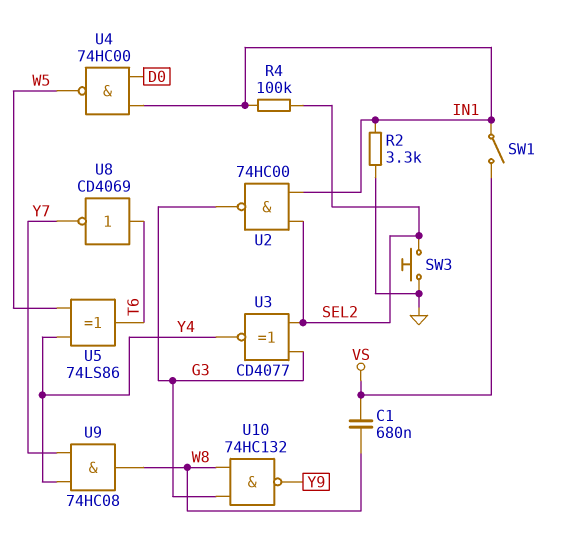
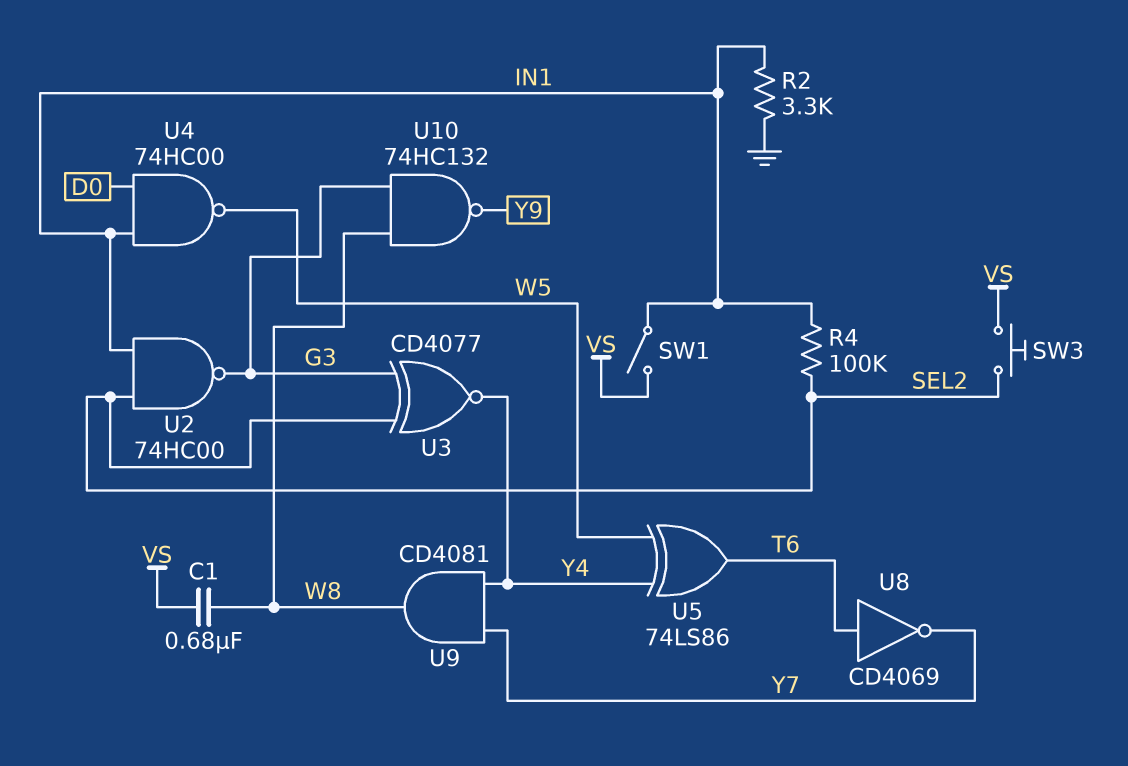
SW3: button (GND, SEL2) -> button (SEL2, VS)
U9: AND 74HC08 (in Y4, in Y7, out W8) -> AND CD4081 (in Y4, in Y7, out W8)

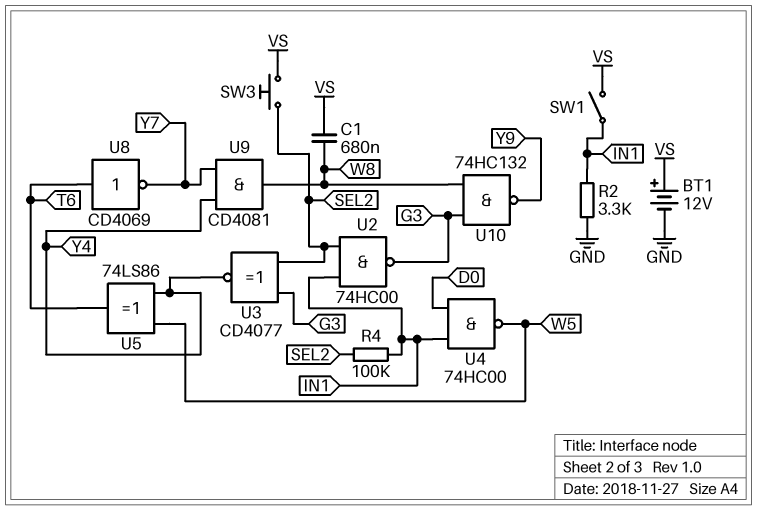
BT1: none -> 12V (plus VS, minus GND)

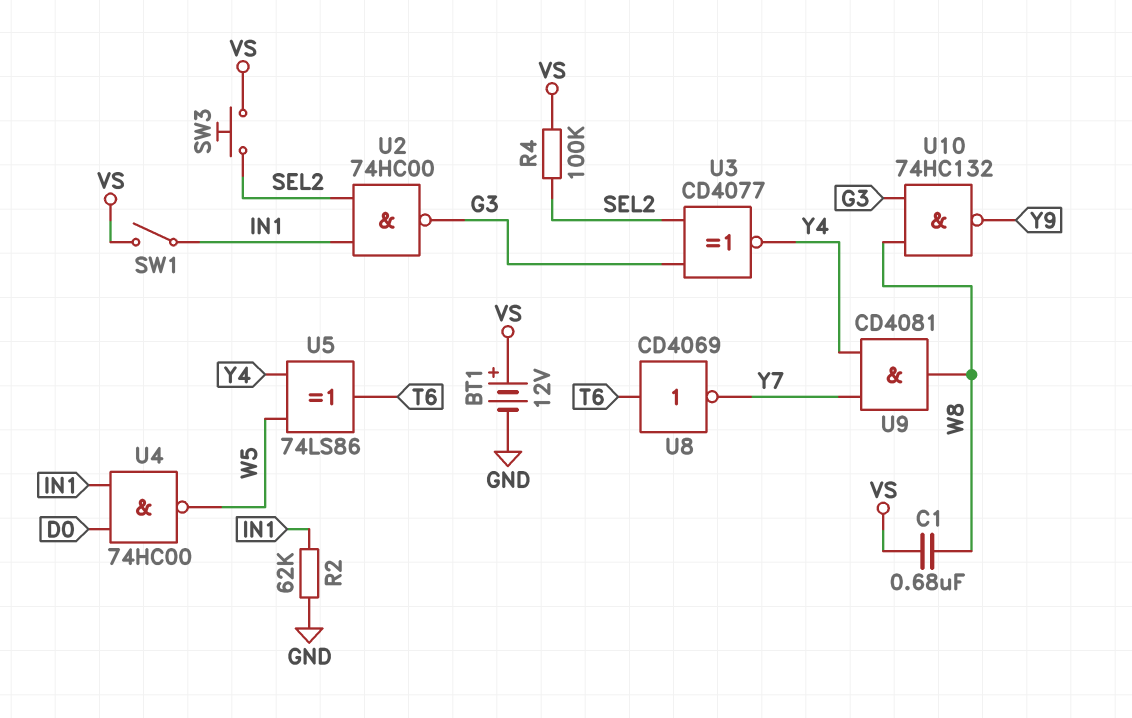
R2: 3.3k (GND, IN1) -> 62k (GND, IN1)
R4: 100k (IN1, SEL2) -> 100k (SEL2, VS)

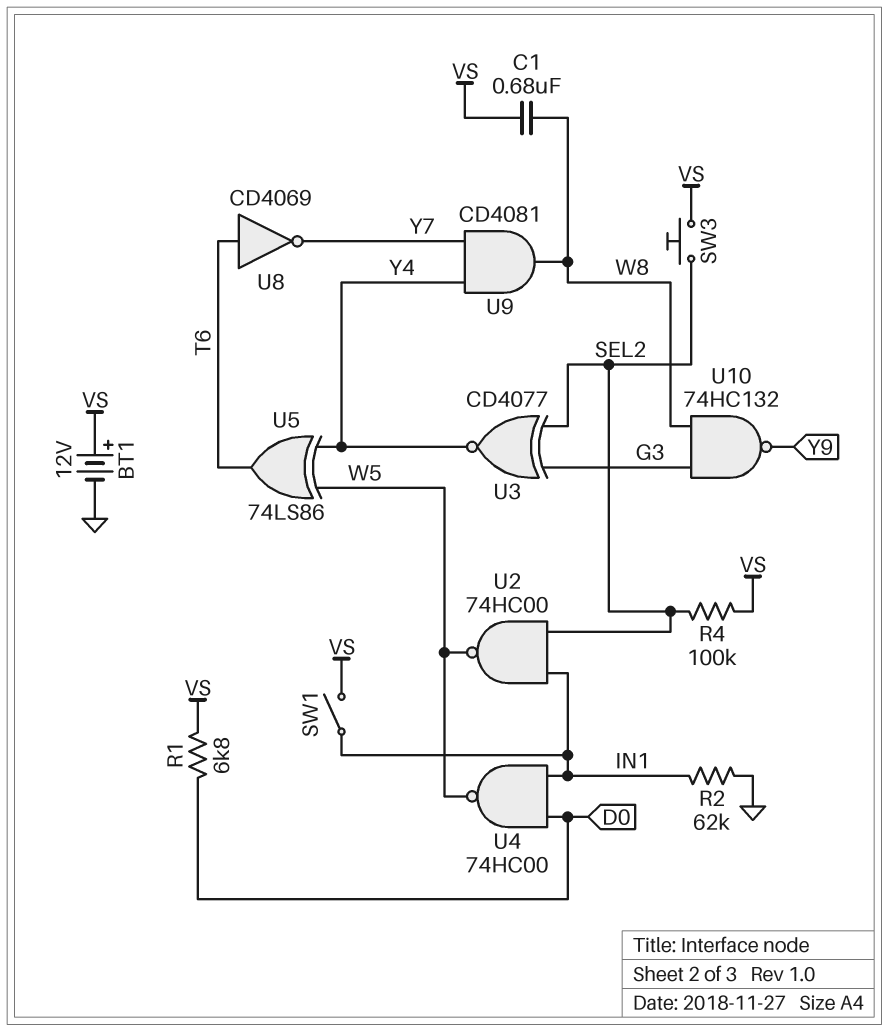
R1: none -> 6.8k (D0, VS)
U2: NAND 74HC00 (in IN1, in SEL2, out G3) -> NAND 74HC00 (in IN1, in SEL2, out W5)

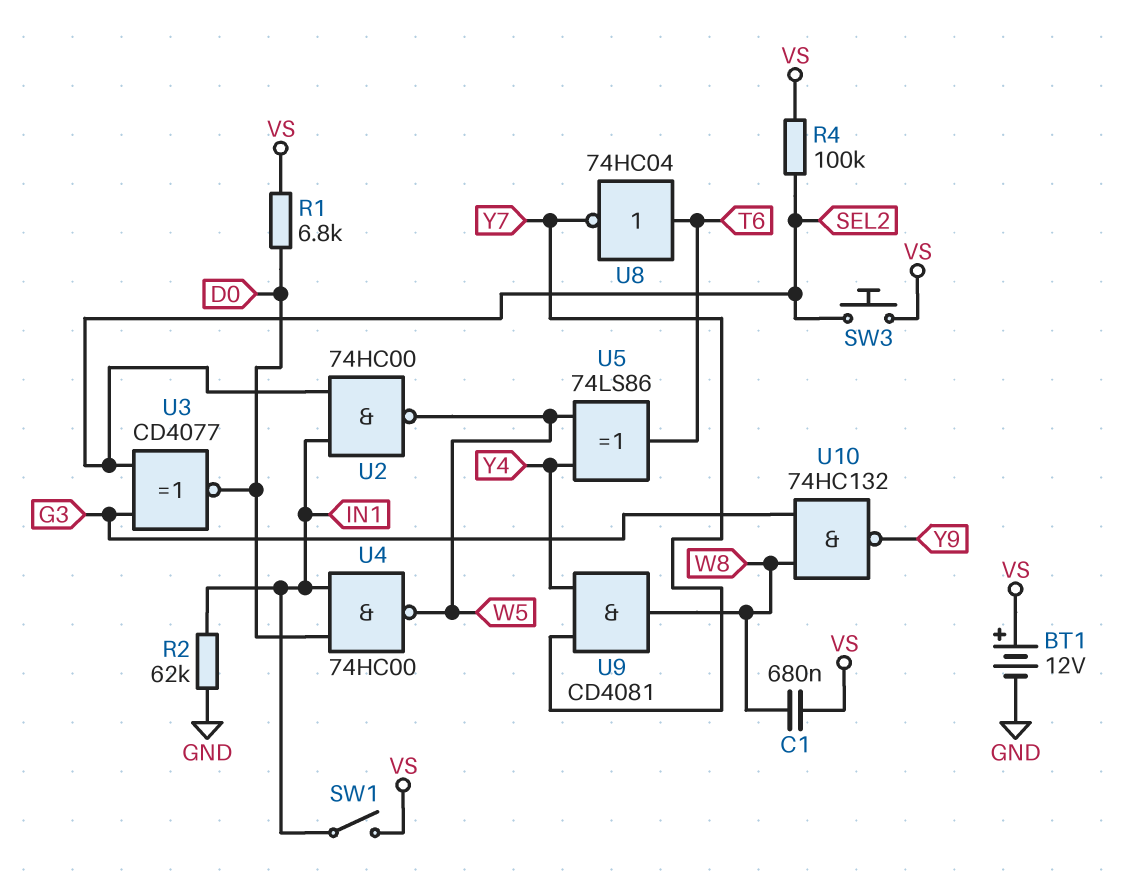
U3: XNOR CD4077 (in G3, in SEL2, out Y4) -> XNOR CD4077 (in G3, in SEL2, out D0)
U8: NOT CD4069 (in T6, out Y7) -> NOT 74HC04 (in T6, out Y7)

